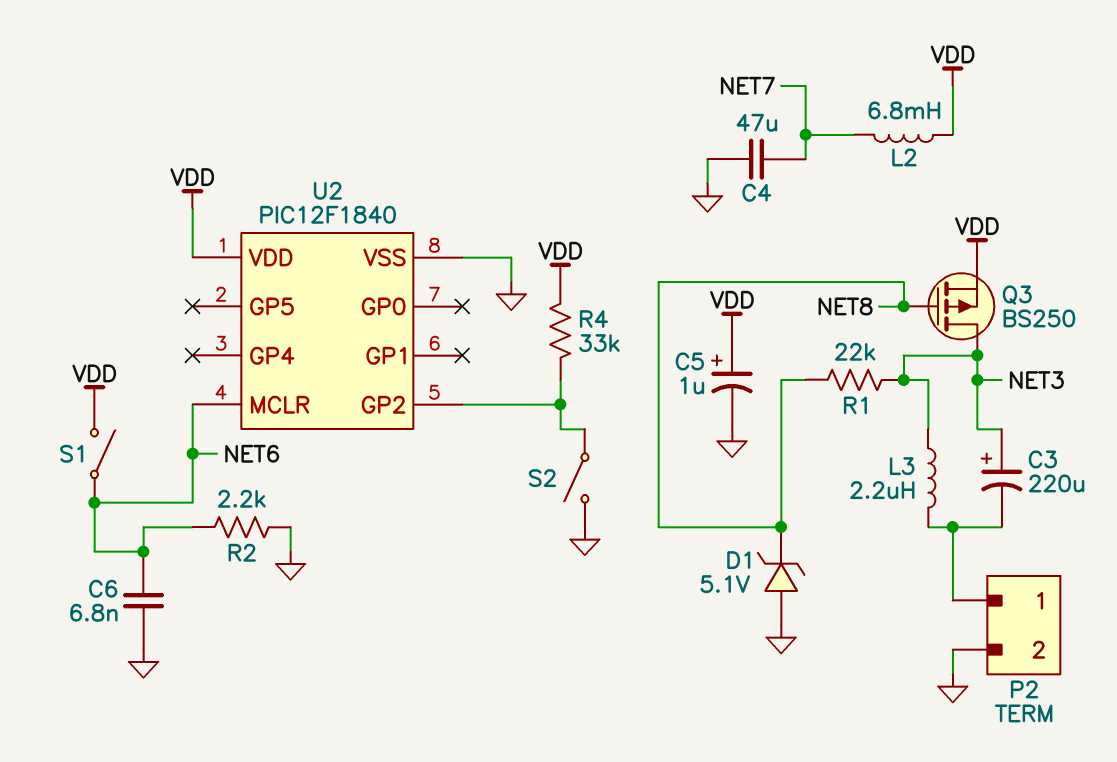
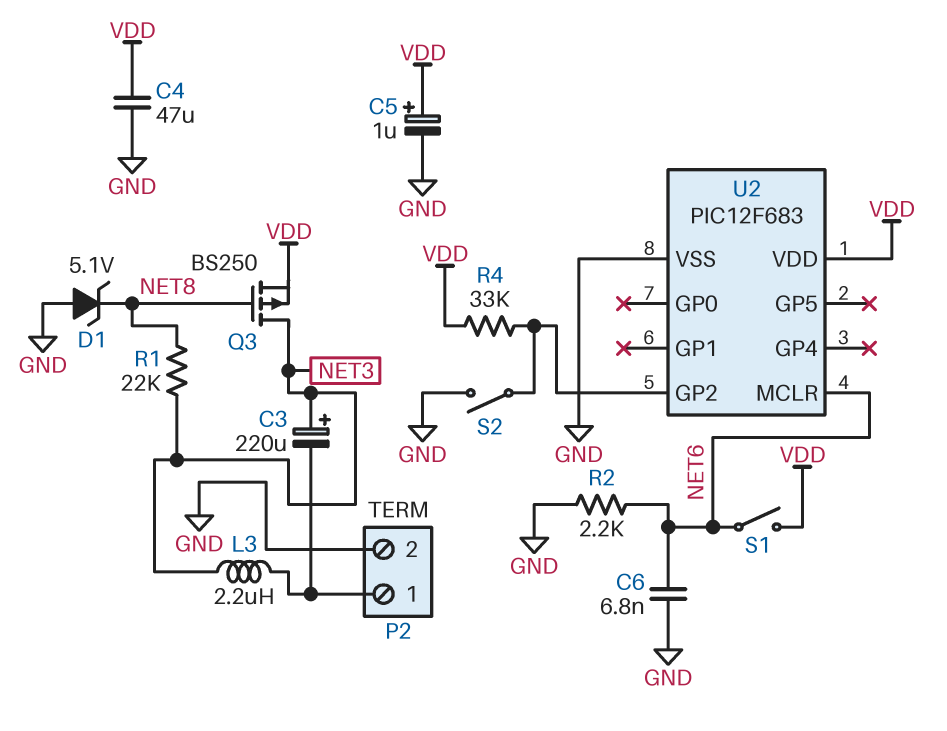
C4: 47uF (GND, NET7) -> 47uF (GND, VDD)
L2: 6.8mH (NET7, VDD) -> none
U2: PIC12F1840 -> PIC12F683

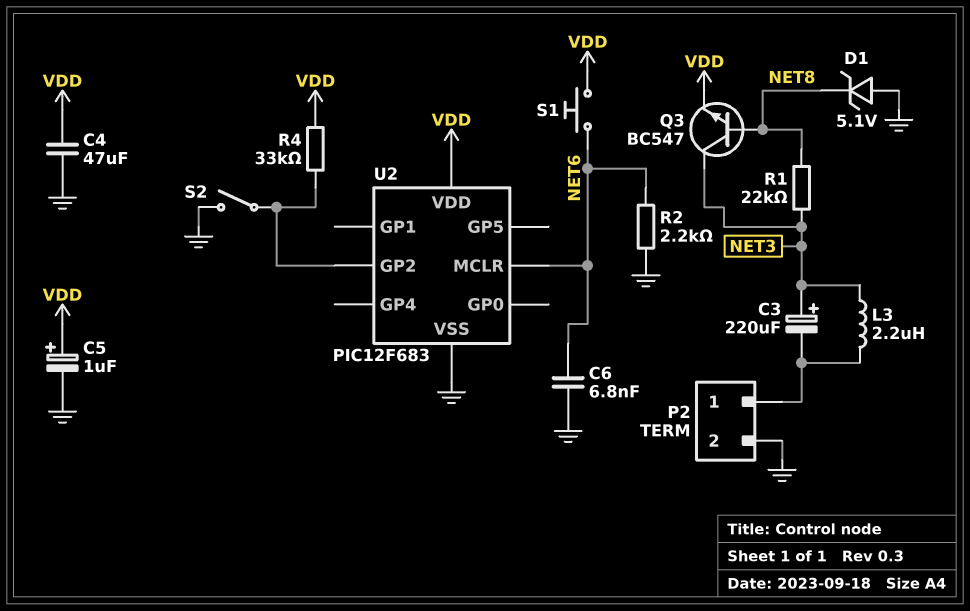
Q3: PMOS BS250 (G NET8, D NET3, S VDD) -> NPN BC547 (B NET8, C NET3, E VDD)
S1: switch (NET6, VDD) -> button (NET6, VDD)

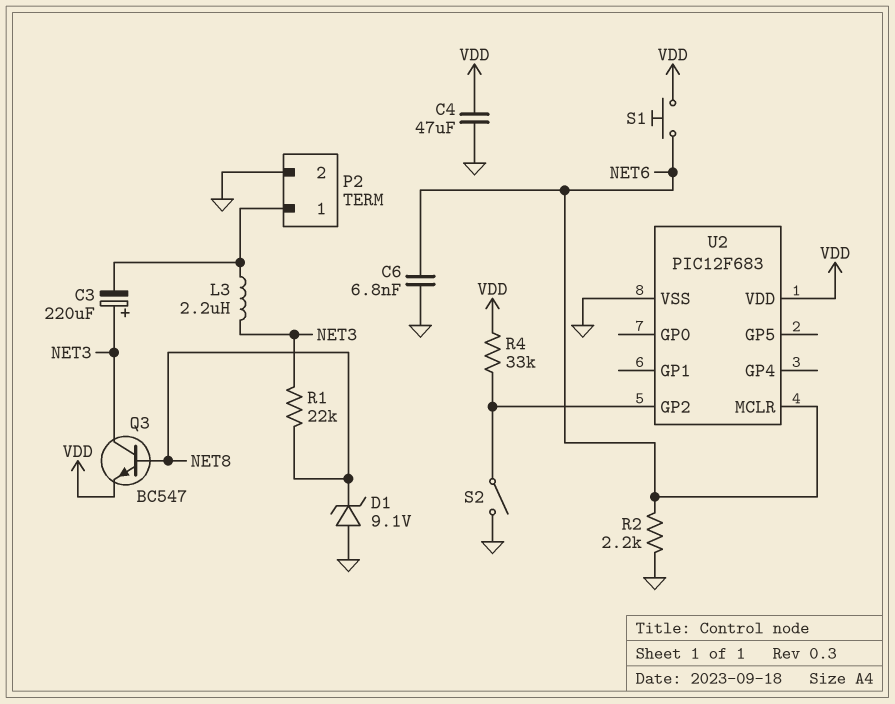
C5: 1uF (plus VDD, minus GND) -> none
D1: zener 5.1V (A GND, K NET8) -> zener 9.1V (A GND, K NET8)

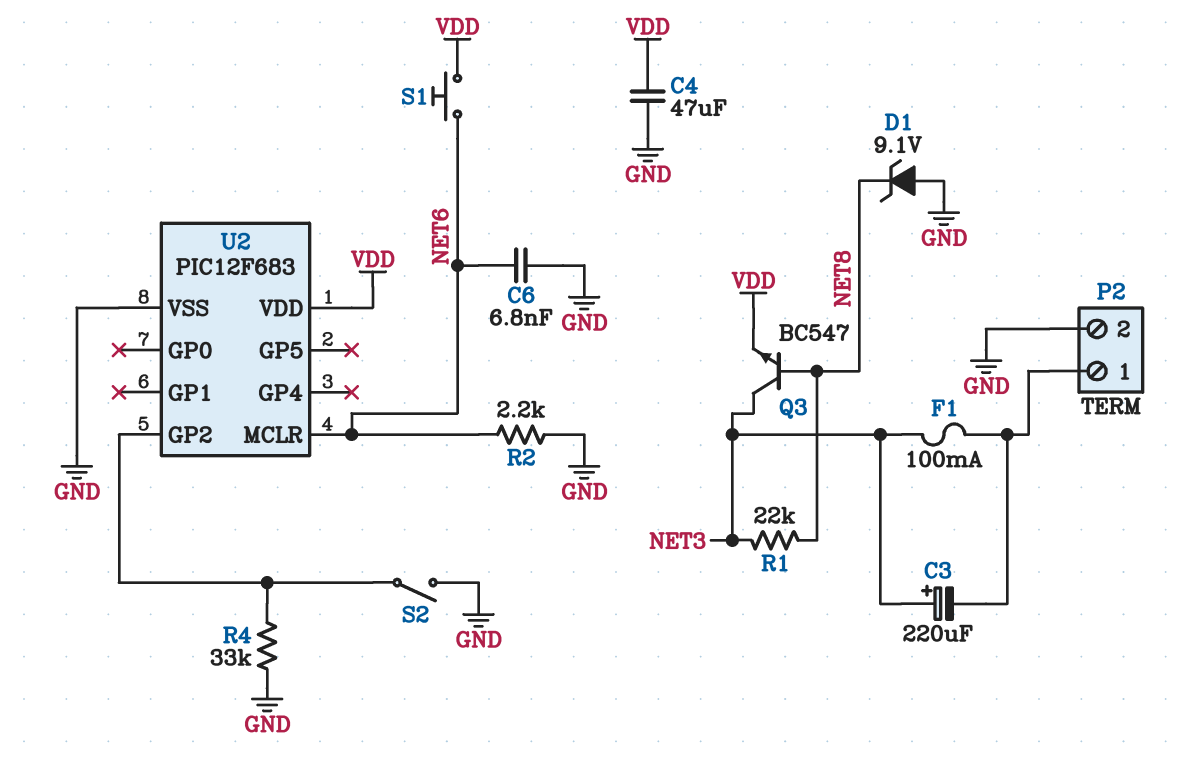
F1: none -> 100mA (NET3, P2/1)
L3: 2.2uH (NET3, P2/1) -> none
R4: 33k (U2/GP2, VDD) -> 33k (GND, U2/GP2)

